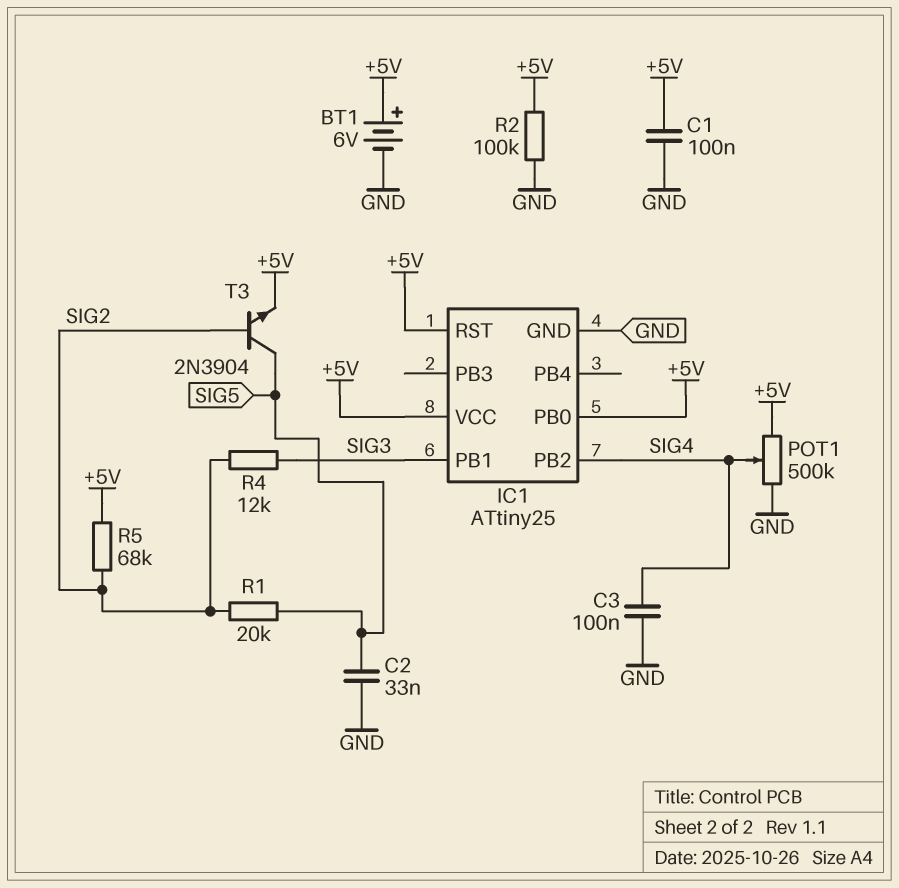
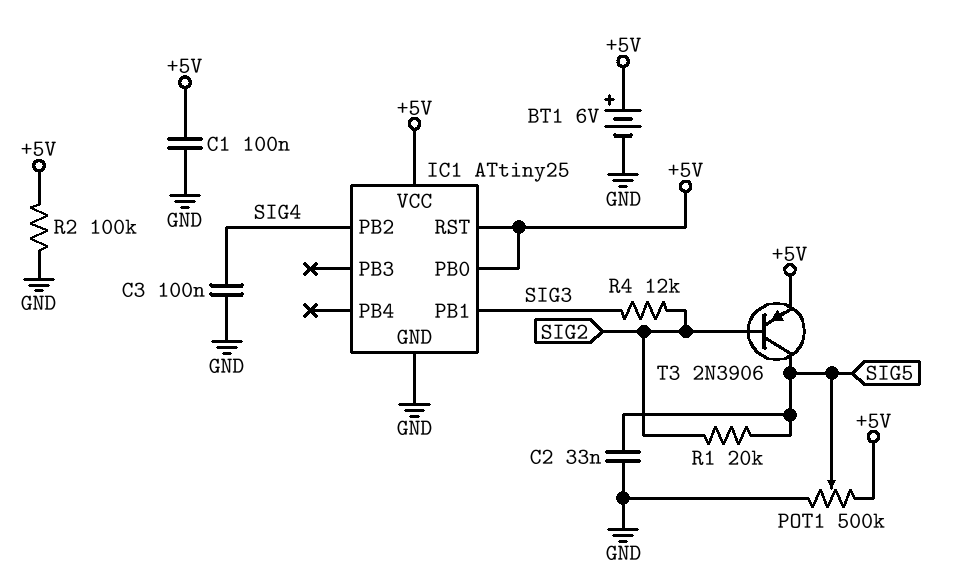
POT1: 500k (+5V, GND, wiper SIG4) -> 500k (+5V, GND, wiper SIG5)
R5: 68k (+5V, SIG2) -> none
T3: NPN 2N3904 (B SIG2, C SIG5, E +5V) -> PNP 2N3906 (B SIG2, C SIG5, E +5V)

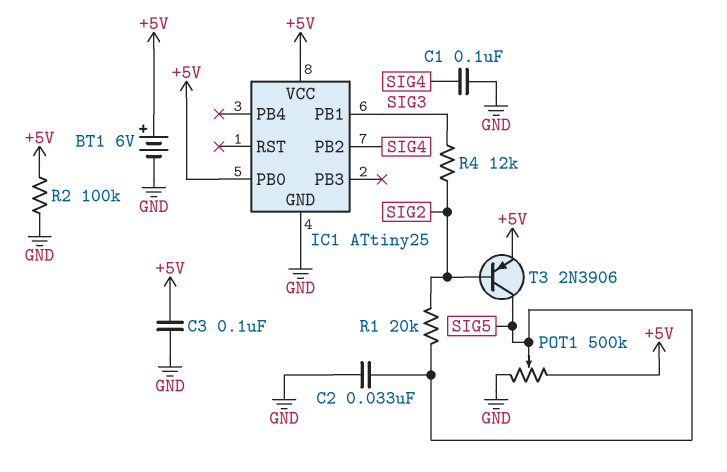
C1: 100nF (+5V, GND) -> 100nF (GND, SIG4)
C3: 100nF (GND, SIG4) -> 100nF (+5V, GND)
IC1 pin RST: +5V -> none

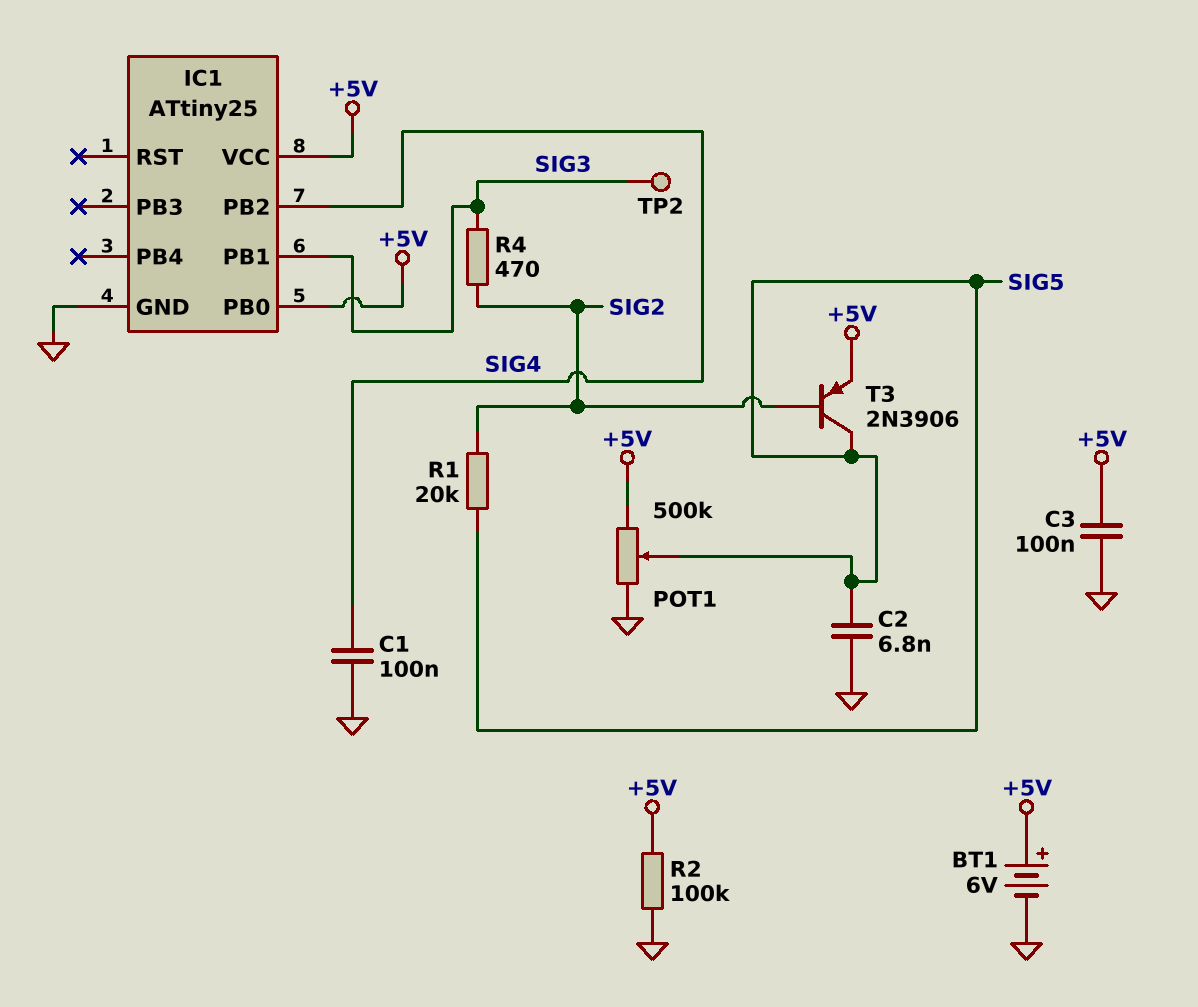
C2: 33nF (GND, SIG5) -> 6.8nF (GND, SIG5)
R4: 12k (SIG2, SIG3) -> 470 (SIG2, SIG3)
TP2: none -> test point (SIG3)

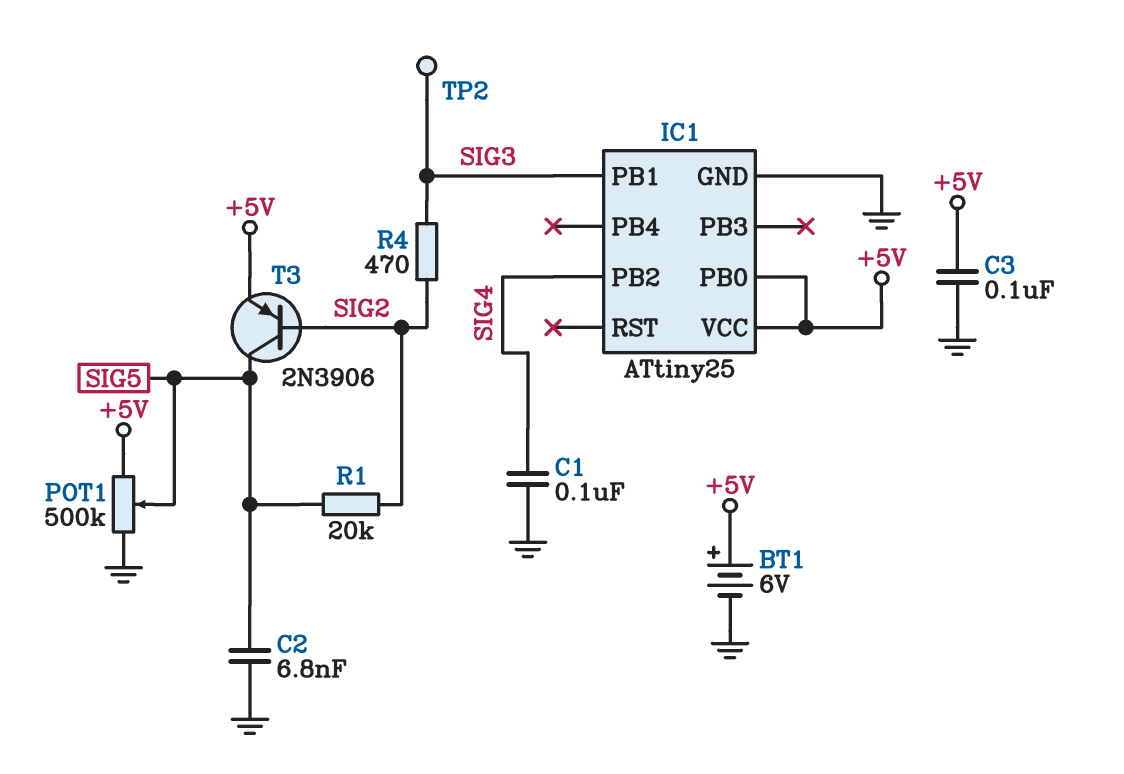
R2: 100k (+5V, GND) -> none

